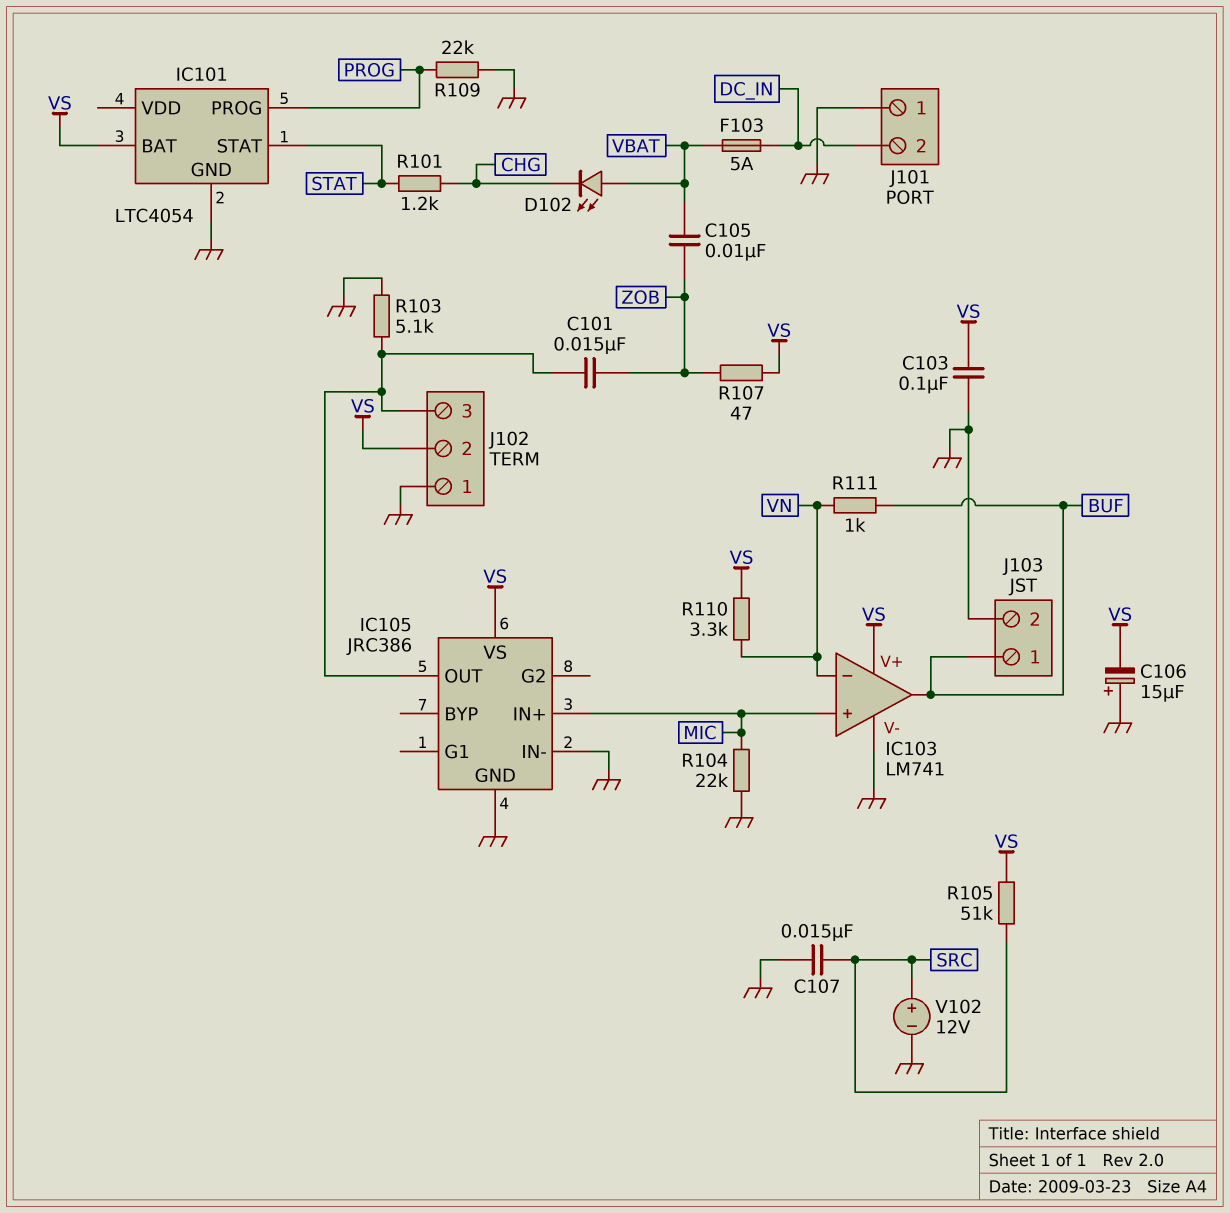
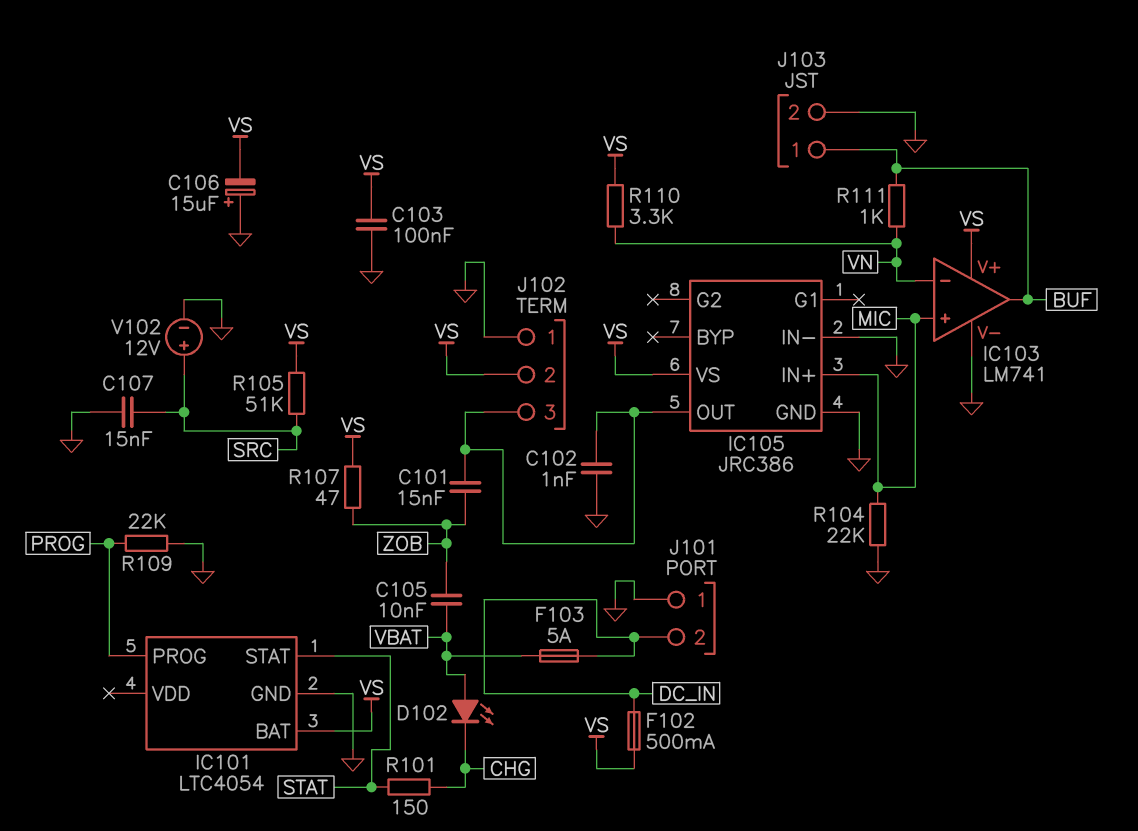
C102: none -> 1nF (GND, IC105/OUT)
F102: none -> 500mA (DC_IN, VS)
R101: 1.2k (CHG, STAT) -> 150 (CHG, STAT)
R103: 5.1k (GND, IC105/OUT) -> none

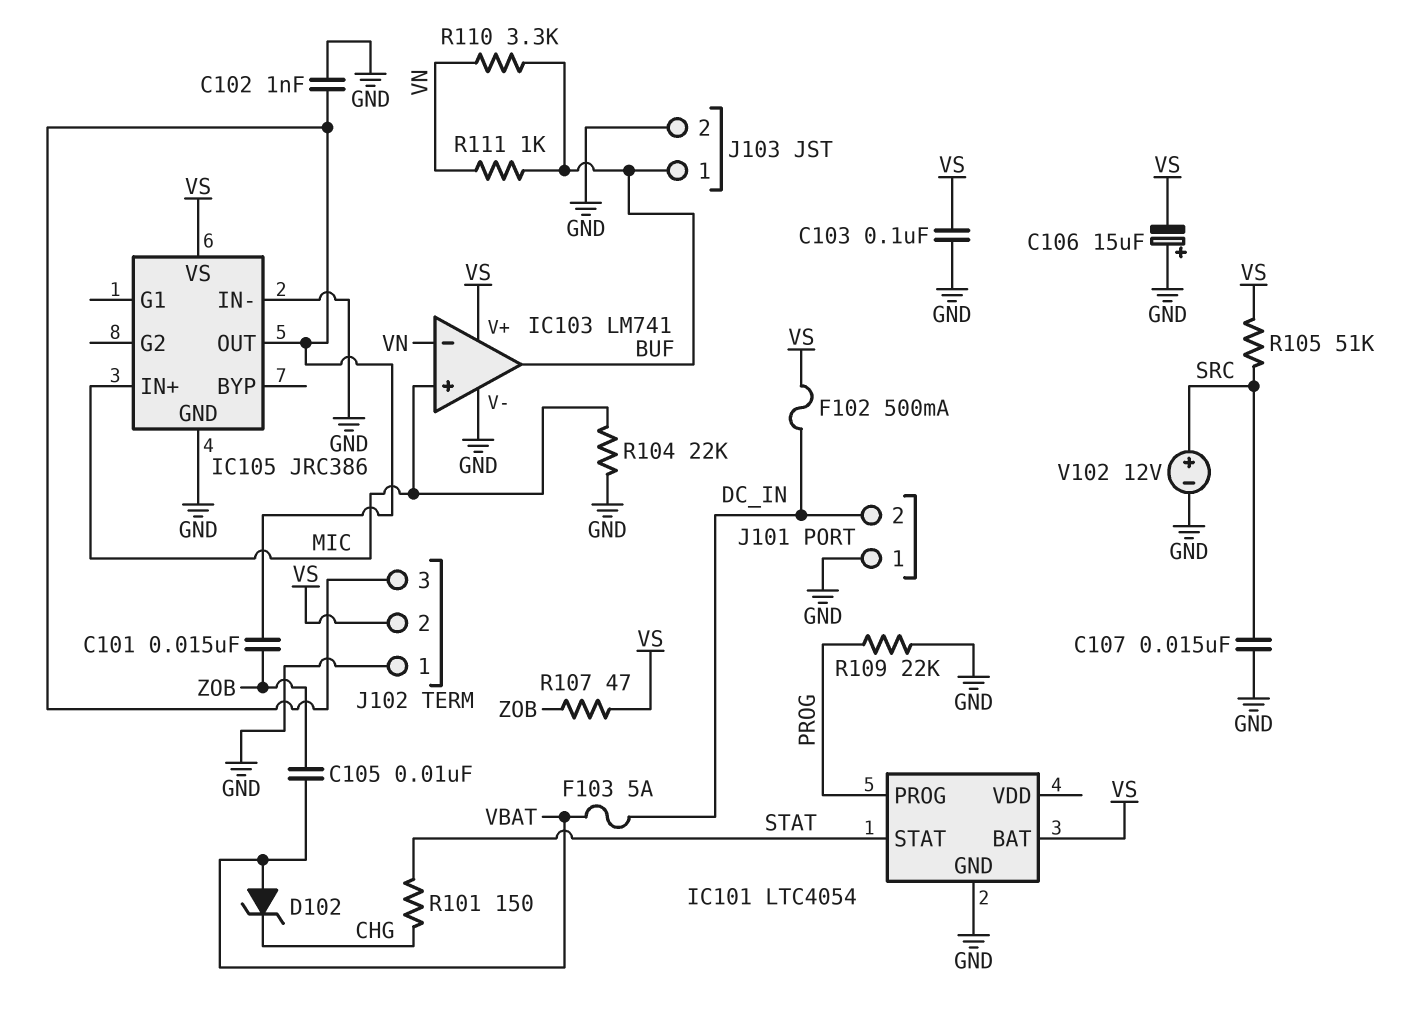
D102: LED (A VBAT, K CHG) -> zener (A VBAT, K CHG)
R110: 3.3k (VN, VS) -> 3.3k (BUF, VN)

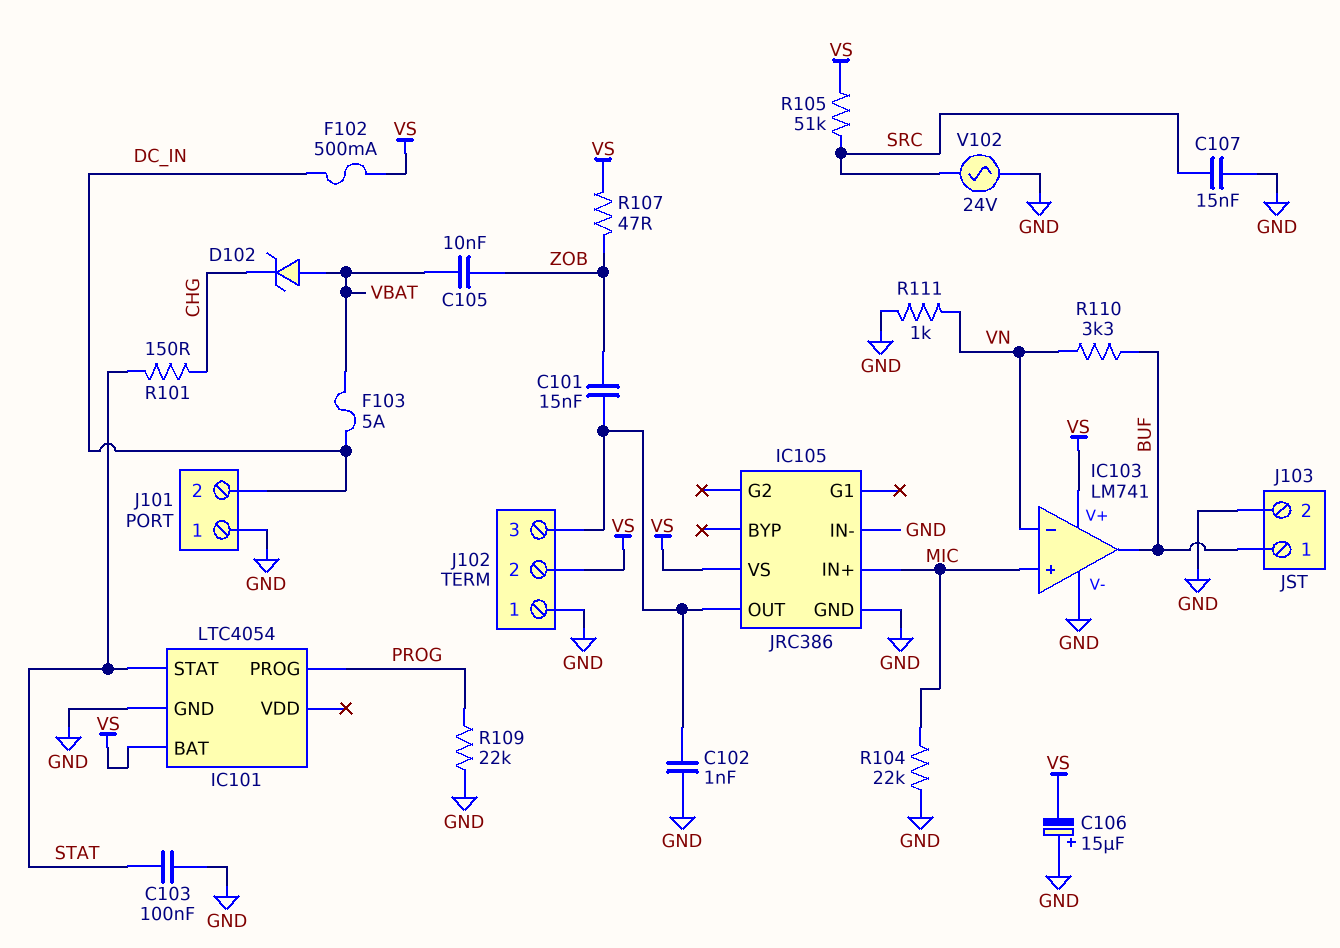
C103: 100nF (GND, VS) -> 100nF (GND, STAT)
R111: 1k (BUF, VN) -> 1k (GND, VN)
V102: 12V (plus SRC, minus GND) -> AC 24V (GND, SRC)

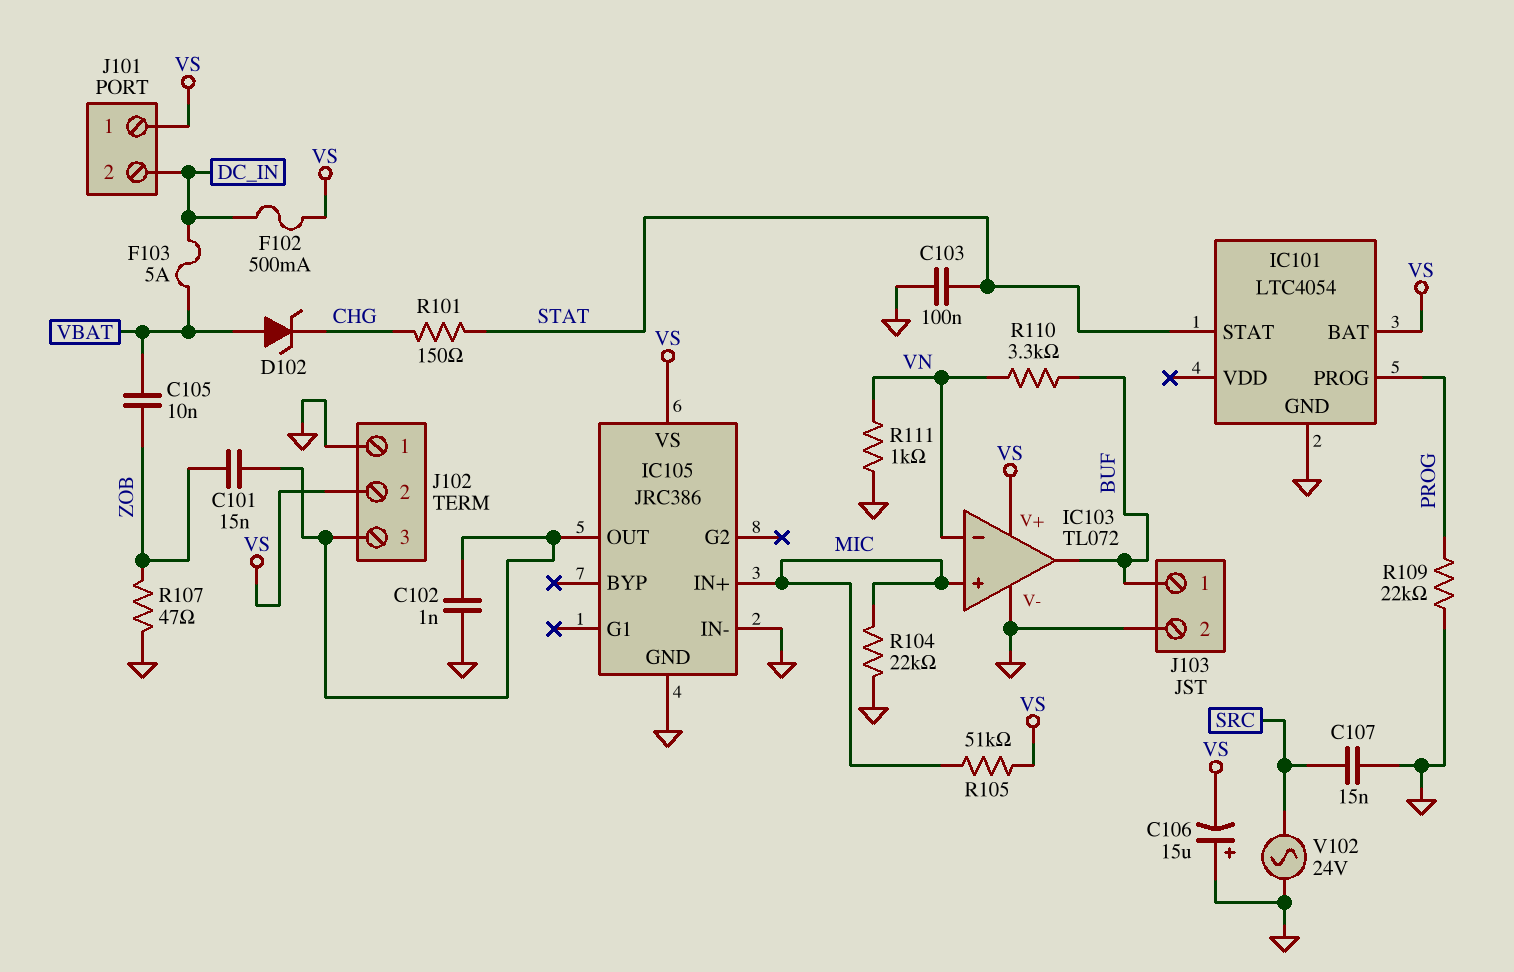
IC103: LM741 -> TL072
J101 pin 1: GND -> VS
R105: 51k (SRC, VS) -> 51k (MIC, VS)
R107: 47 (VS, ZOB) -> 47 (GND, ZOB)

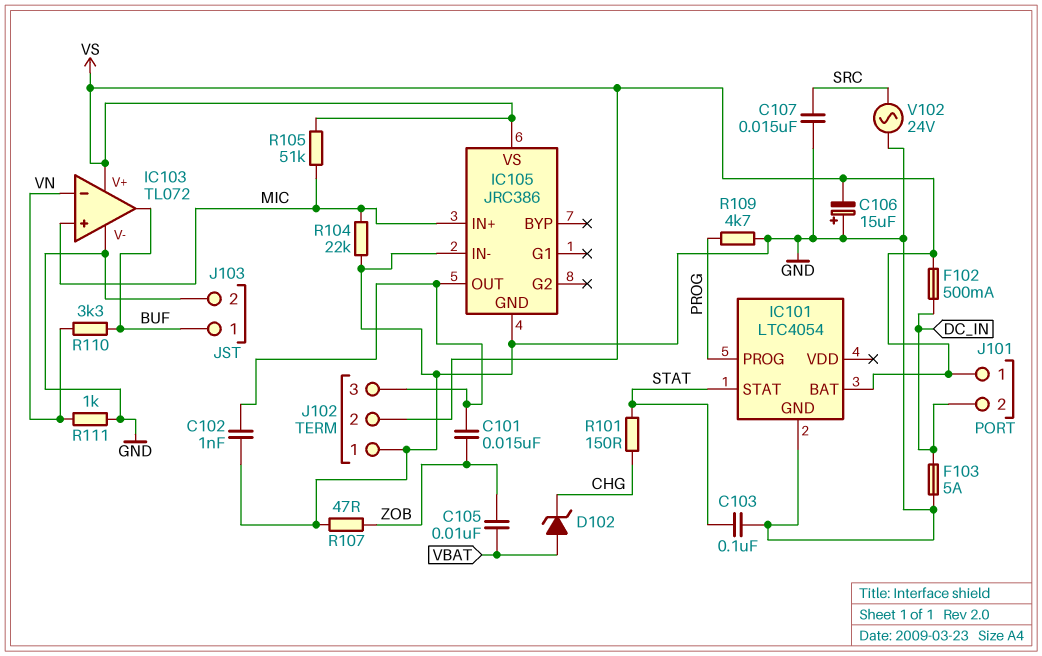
F103: 5A (DC_IN, VBAT) -> 5A (DC_IN, GND)
R109: 22k (GND, PROG) -> 4.7k (GND, PROG)

